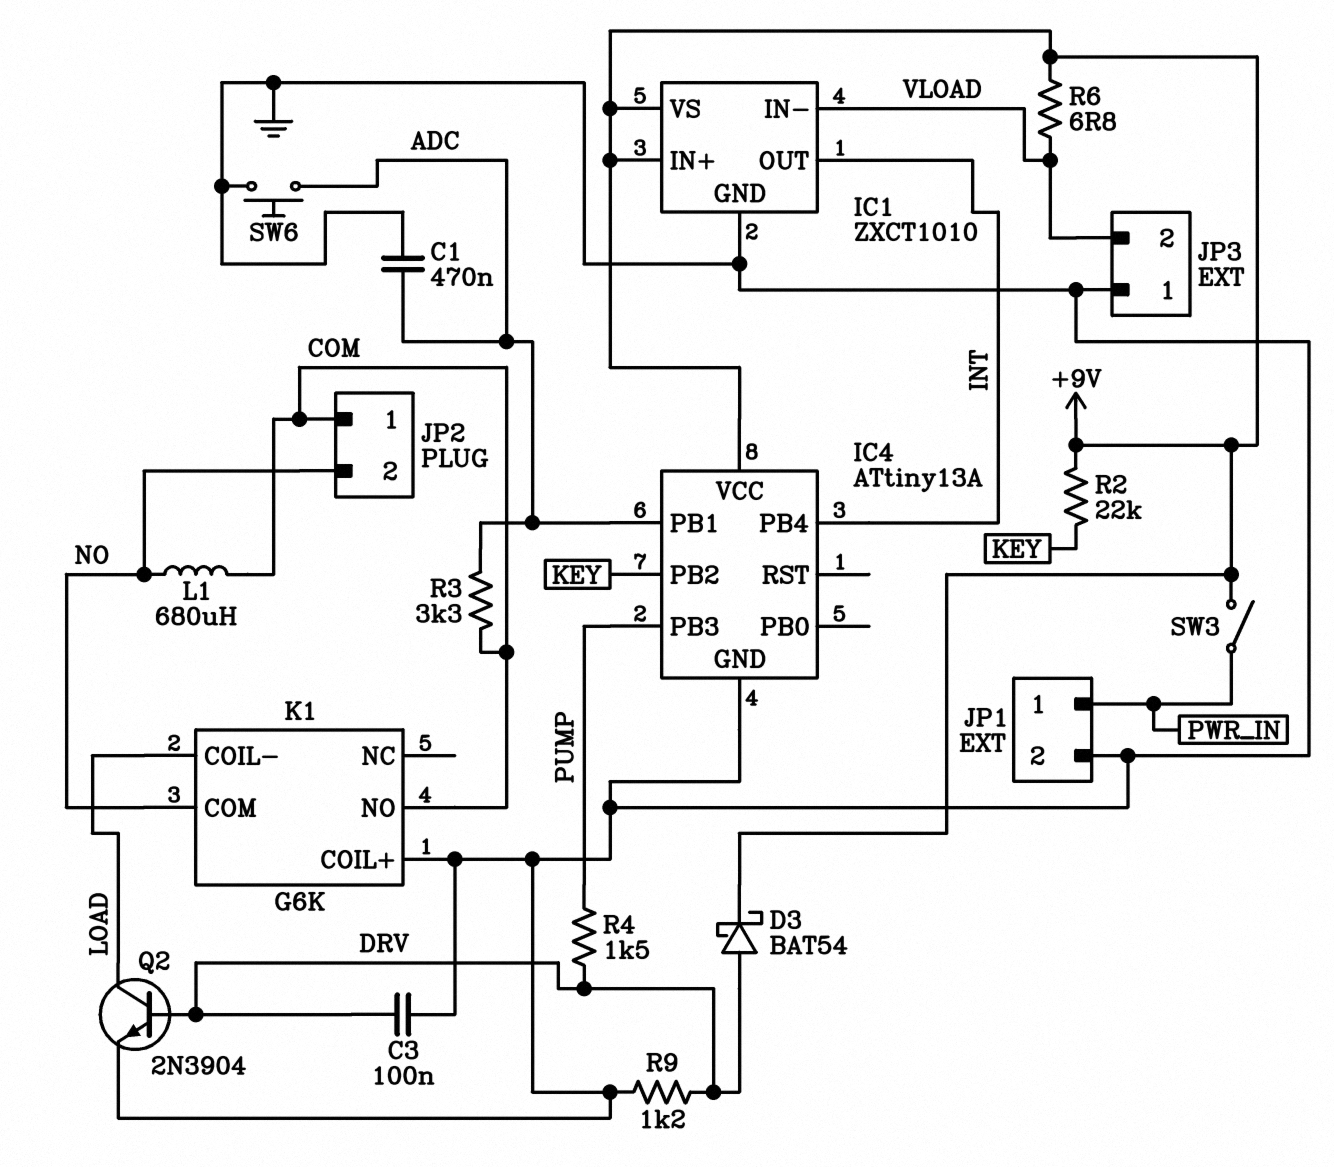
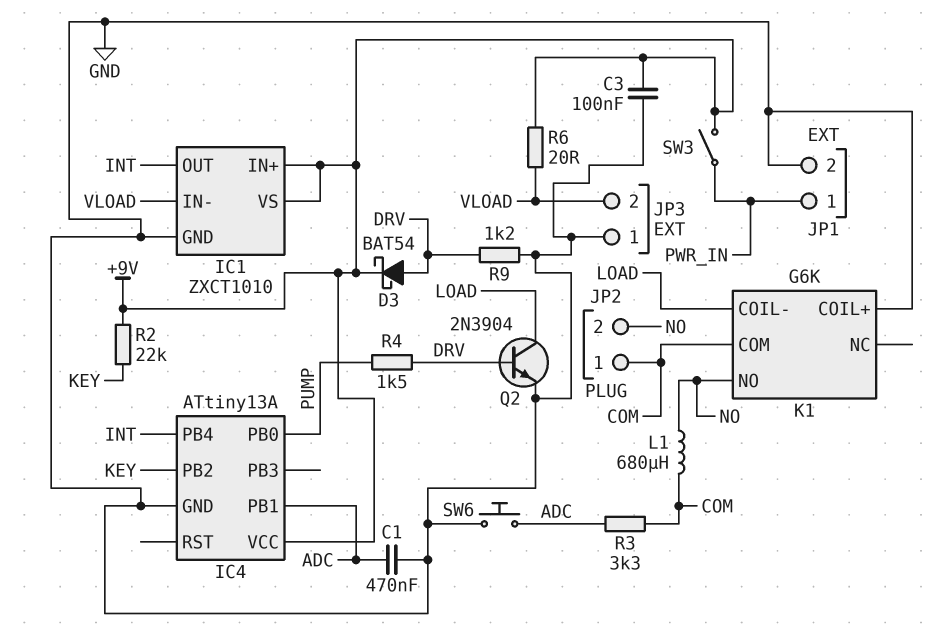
C3: 100nF (DRV, GND) -> 100nF (+9V, GND)
IC4 pin PB0: none -> PUMP
IC4 pin PB3: PUMP -> none
K1 pin COM: NO -> COM
K1 pin NO: COM -> NO
R6: 6.8 (+9V, VLOAD) -> 20 (+9V, VLOAD)

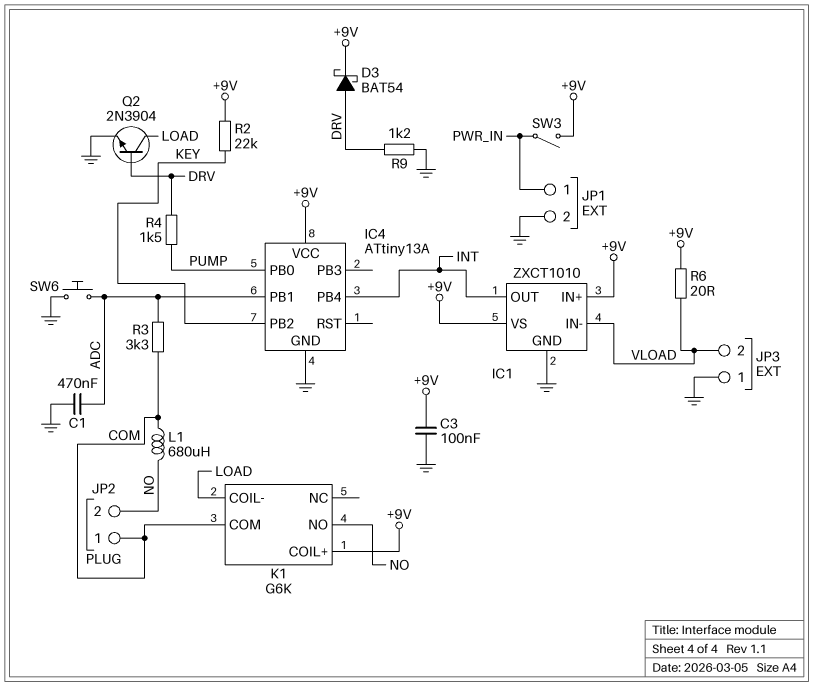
K1 pin COIL+: GND -> +9V

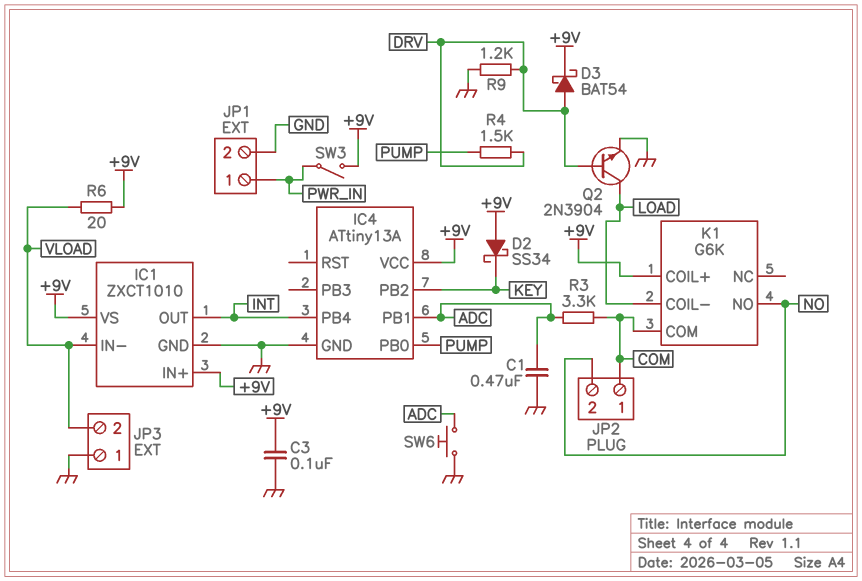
D2: none -> schottky SS34 (A +9V, K KEY)
L1: 680uH (COM, NO) -> none
R2: 22k (+9V, KEY) -> none

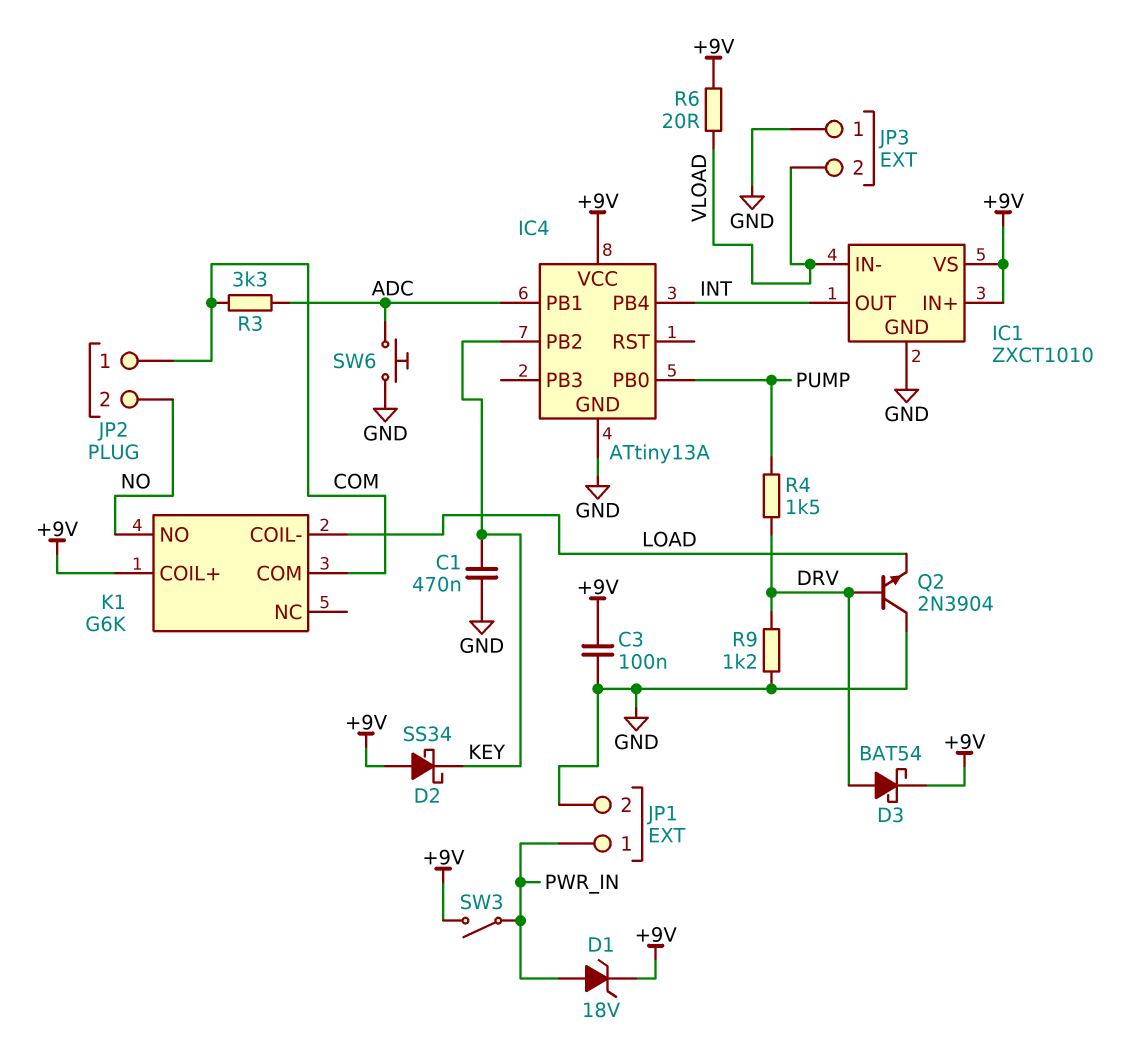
C1: 470nF (ADC, GND) -> 470nF (GND, KEY)
D1: none -> zener 18V (A PWR_IN, K +9V)
Q2: NPN 2N3904 (B DRV, C LOAD, E GND) -> NPN 2N3904 (B DRV, C GND, E LOAD)

